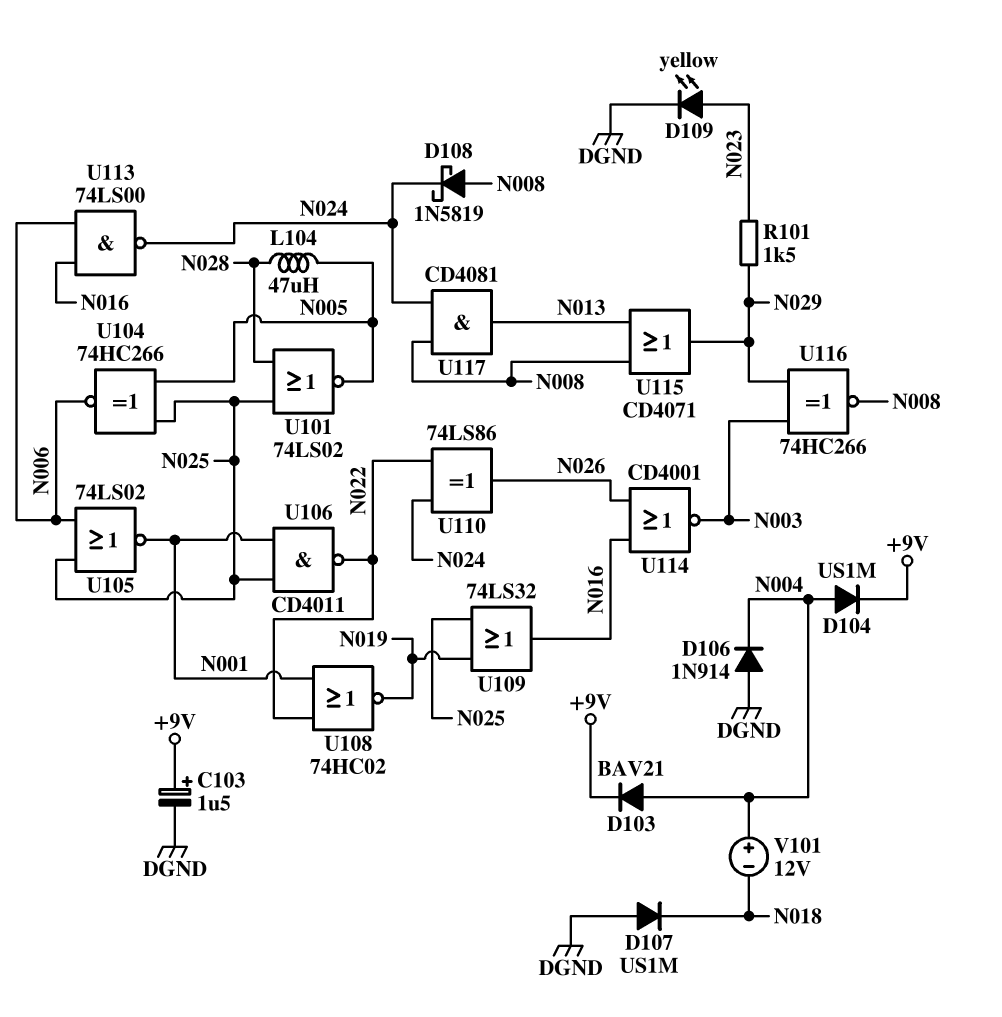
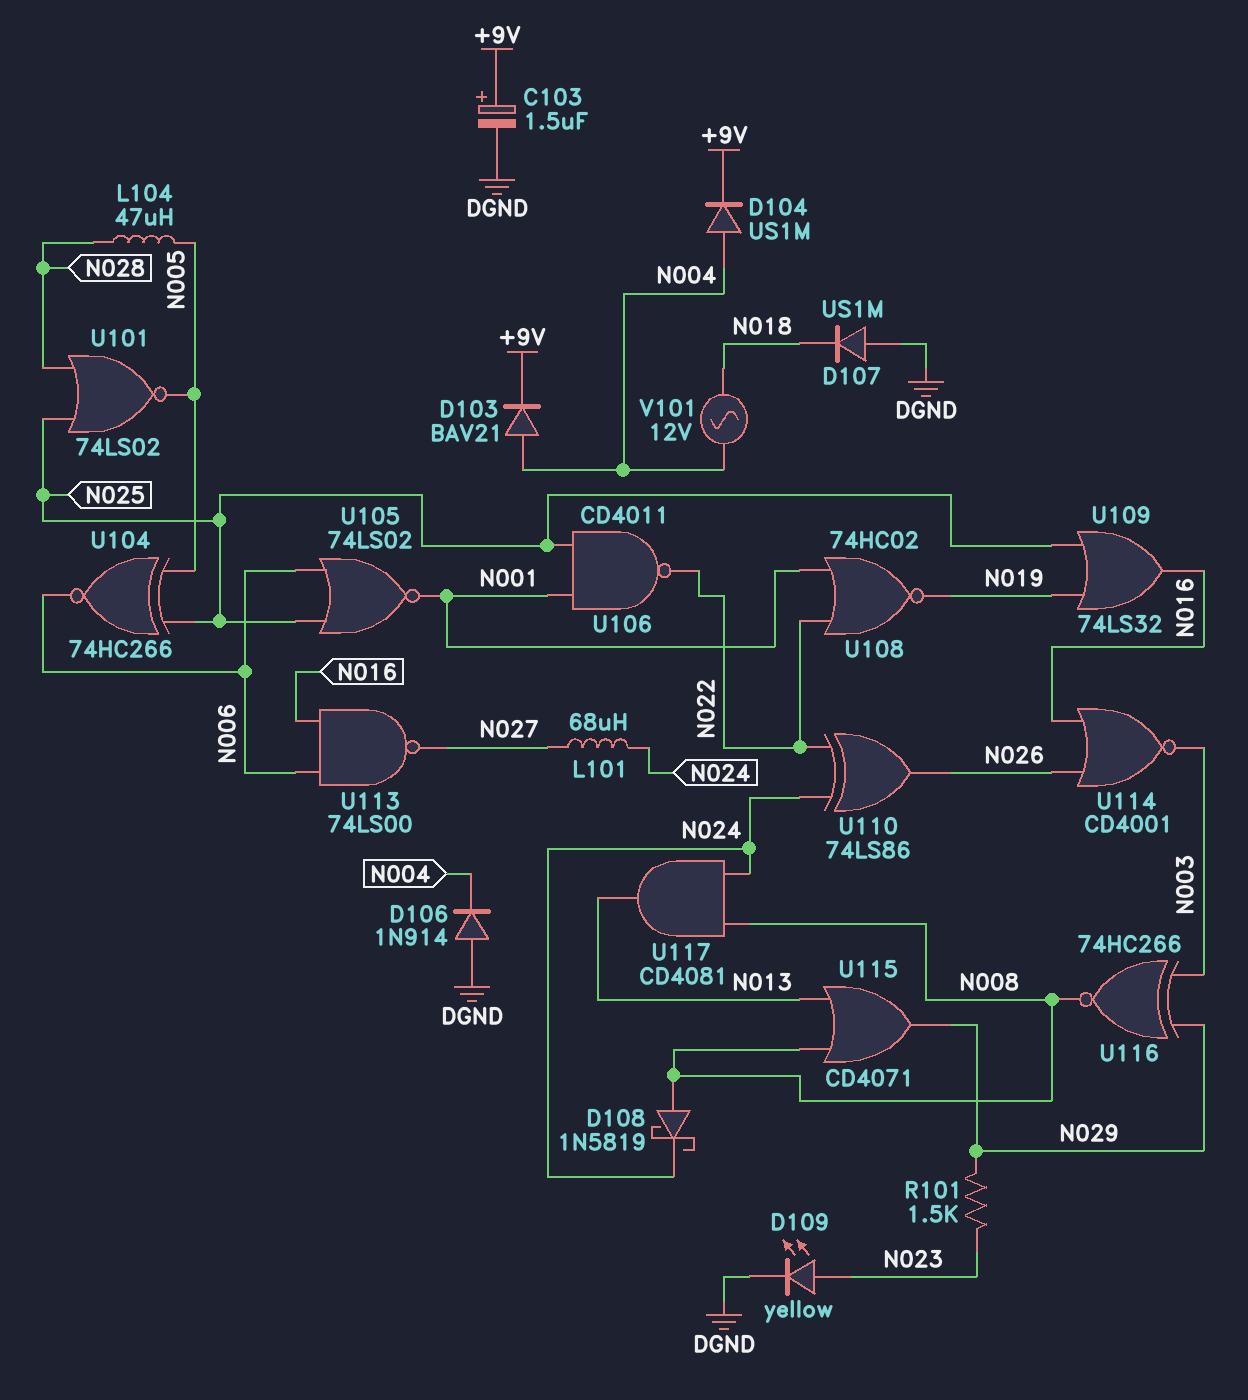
L101: none -> 68uH (N024, N027)
U113: NAND 74LS00 (in N006, in N016, out N024) -> NAND 74LS00 (in N006, in N016, out N027)
V101: 12V (plus N004, minus N018) -> AC 12V (N004, N018)

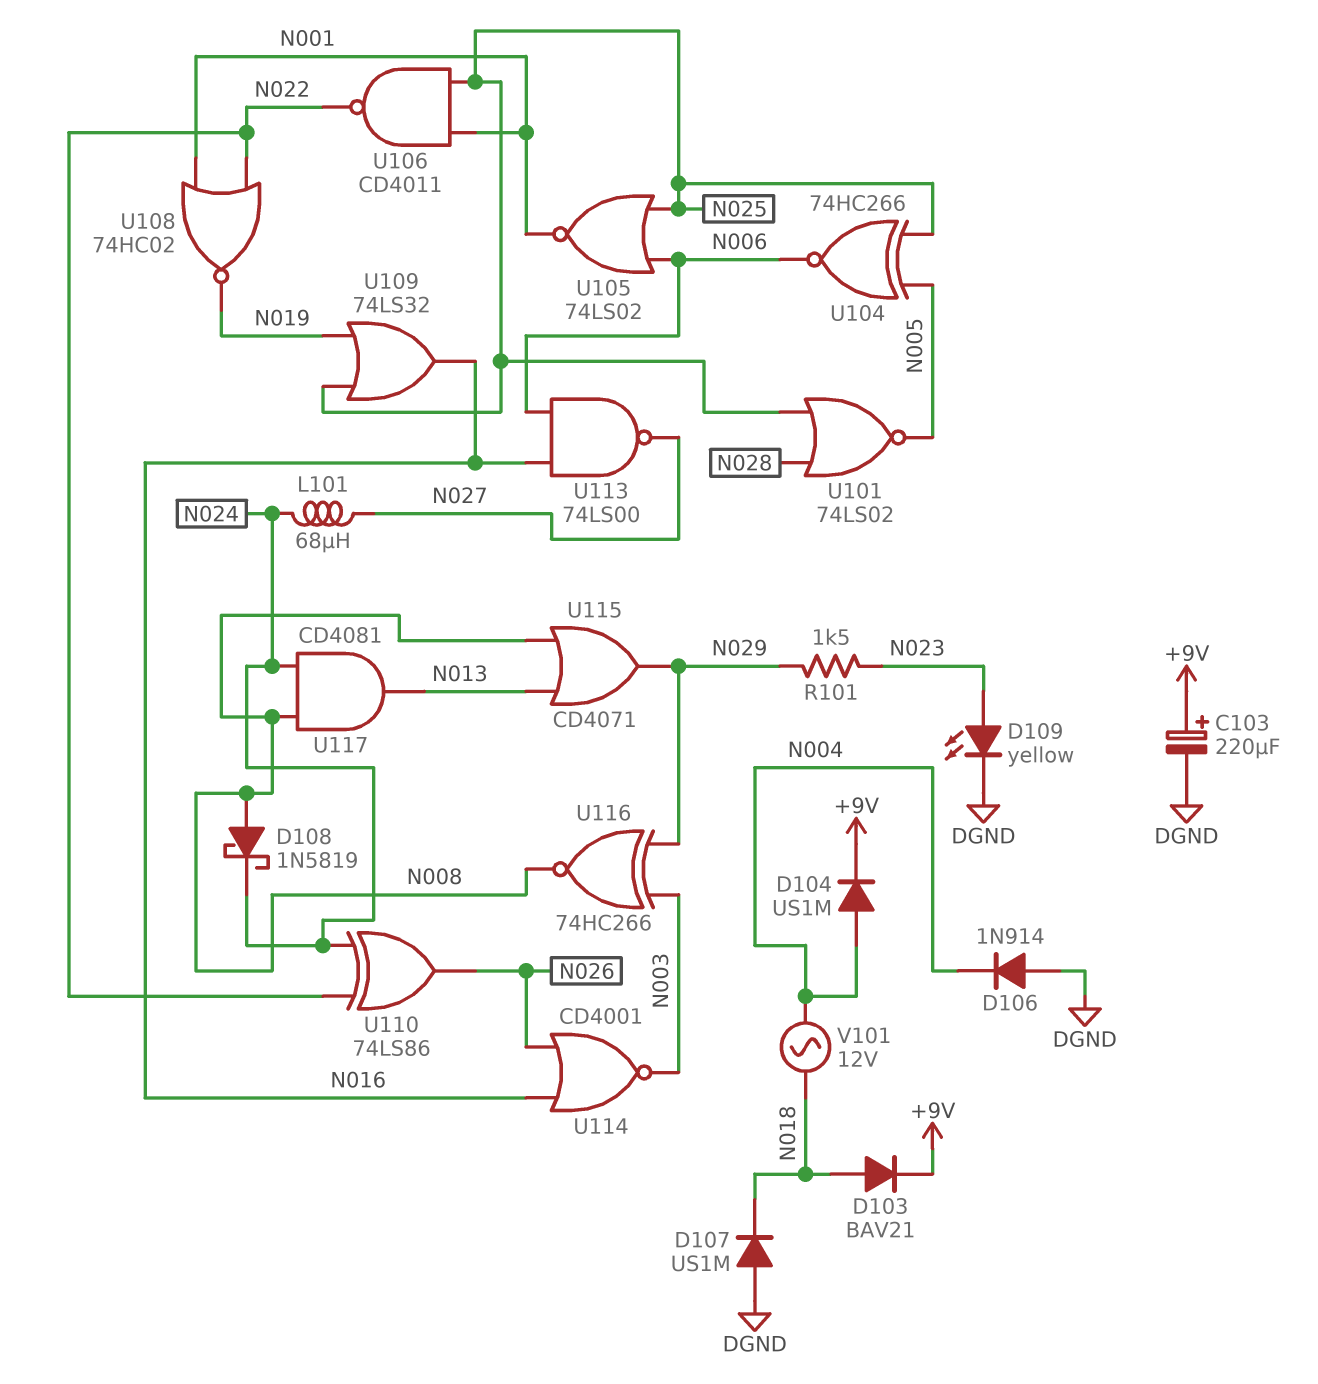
C103: 1.5uF (plus +9V, minus DGND) -> 220uF (plus +9V, minus DGND)
D103: diode BAV21 (A N004, K +9V) -> diode BAV21 (A N018, K +9V)
L104: 47uH (N005, N028) -> none

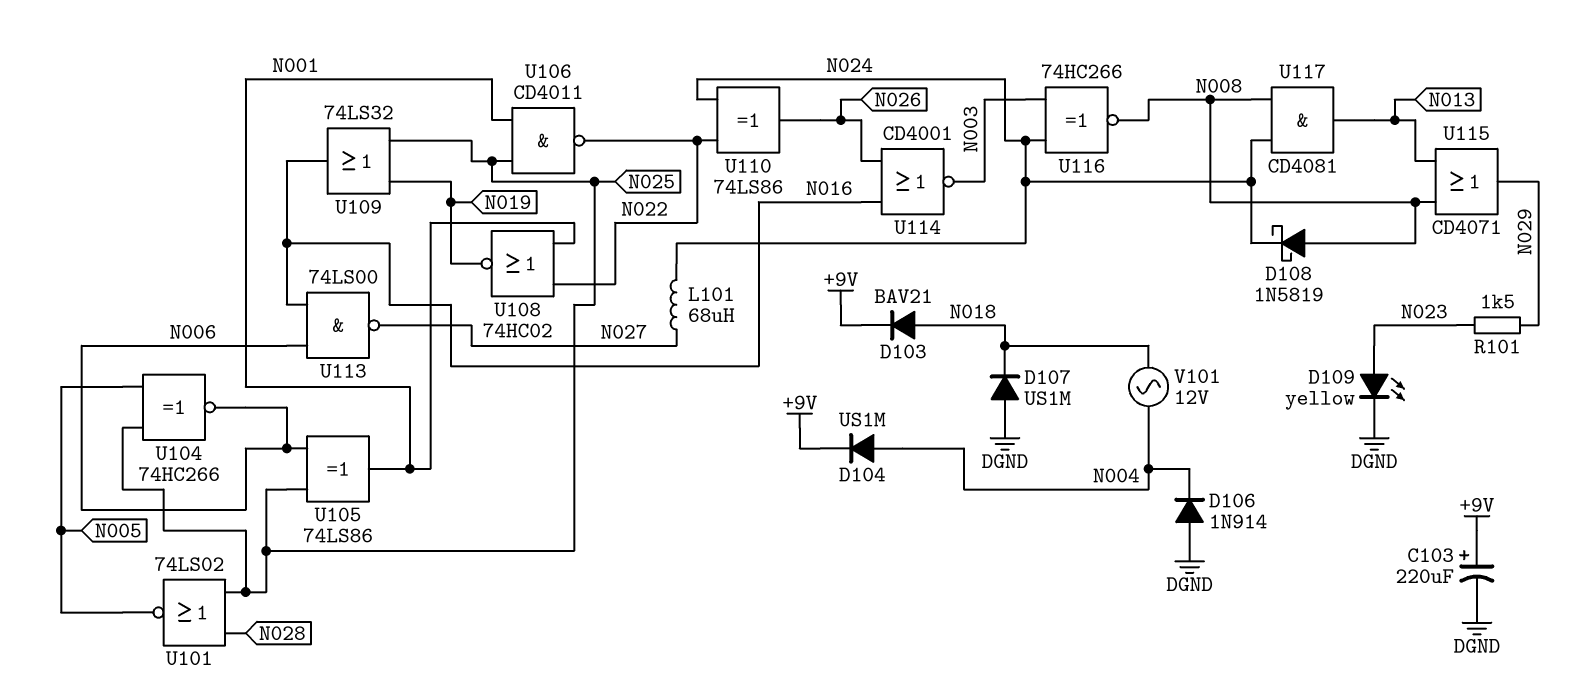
U105: NOR 74LS02 (in N006, in N025, out N001) -> XOR 74LS86 (in N006, in N025, out N001)
U116: XNOR 74HC266 (in N003, in N029, out N008) -> XNOR 74HC266 (in N003, in N024, out N008)

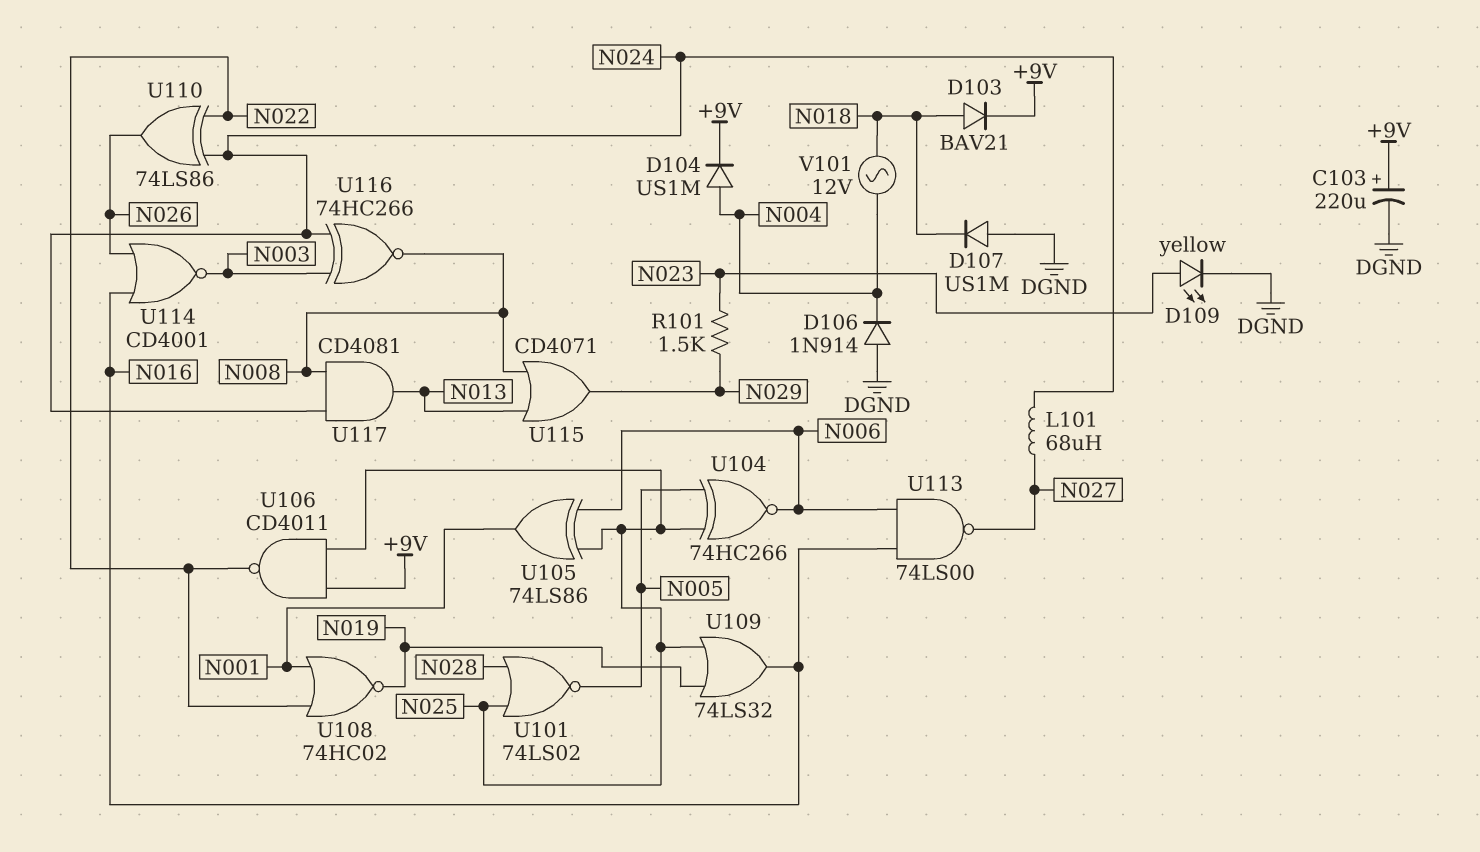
D108: schottky 1N5819 (A N008, K N024) -> none
U106: NAND CD4011 (in N001, in N025, out N022) -> NAND CD4011 (in +9V, in N025, out N022)

